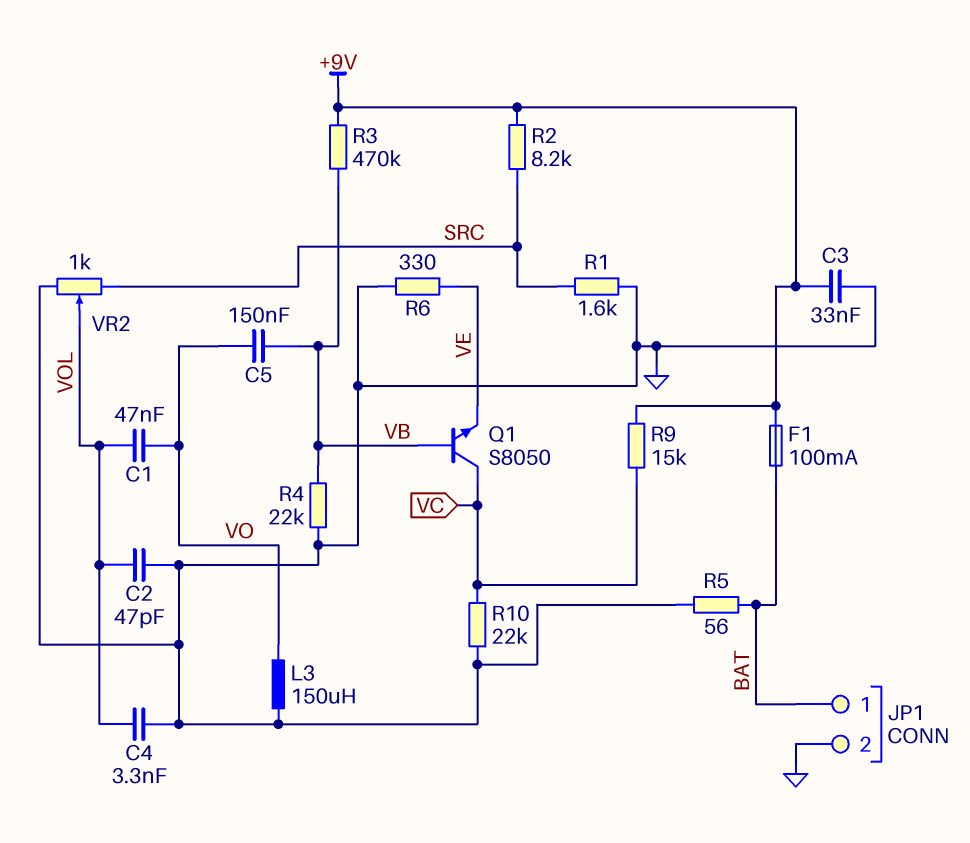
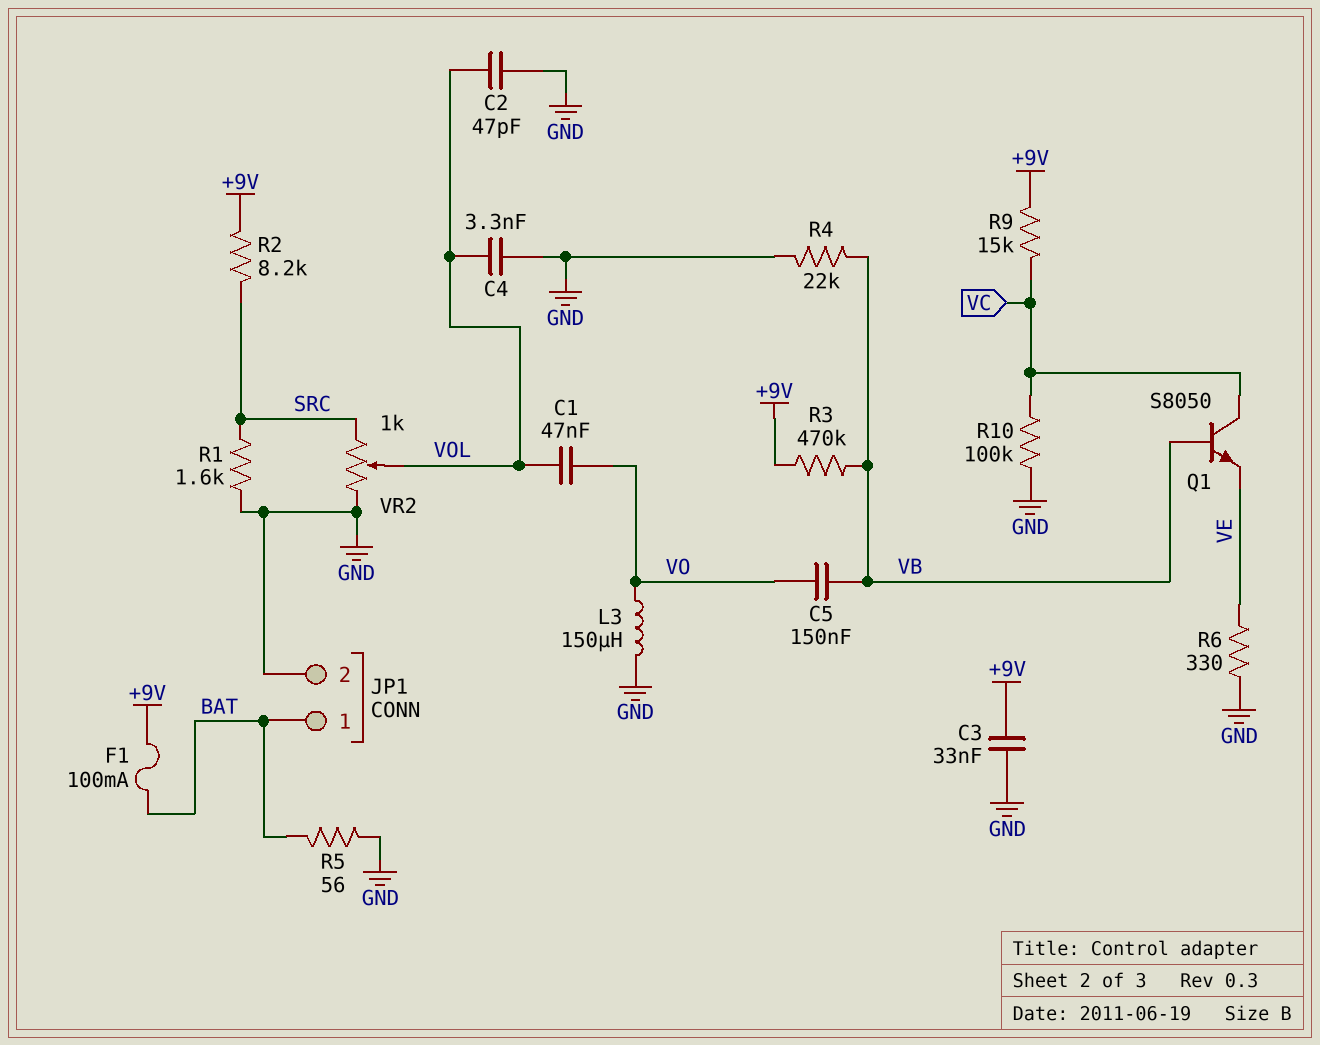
R10: 22k (GND, VC) -> 100k (GND, VC)

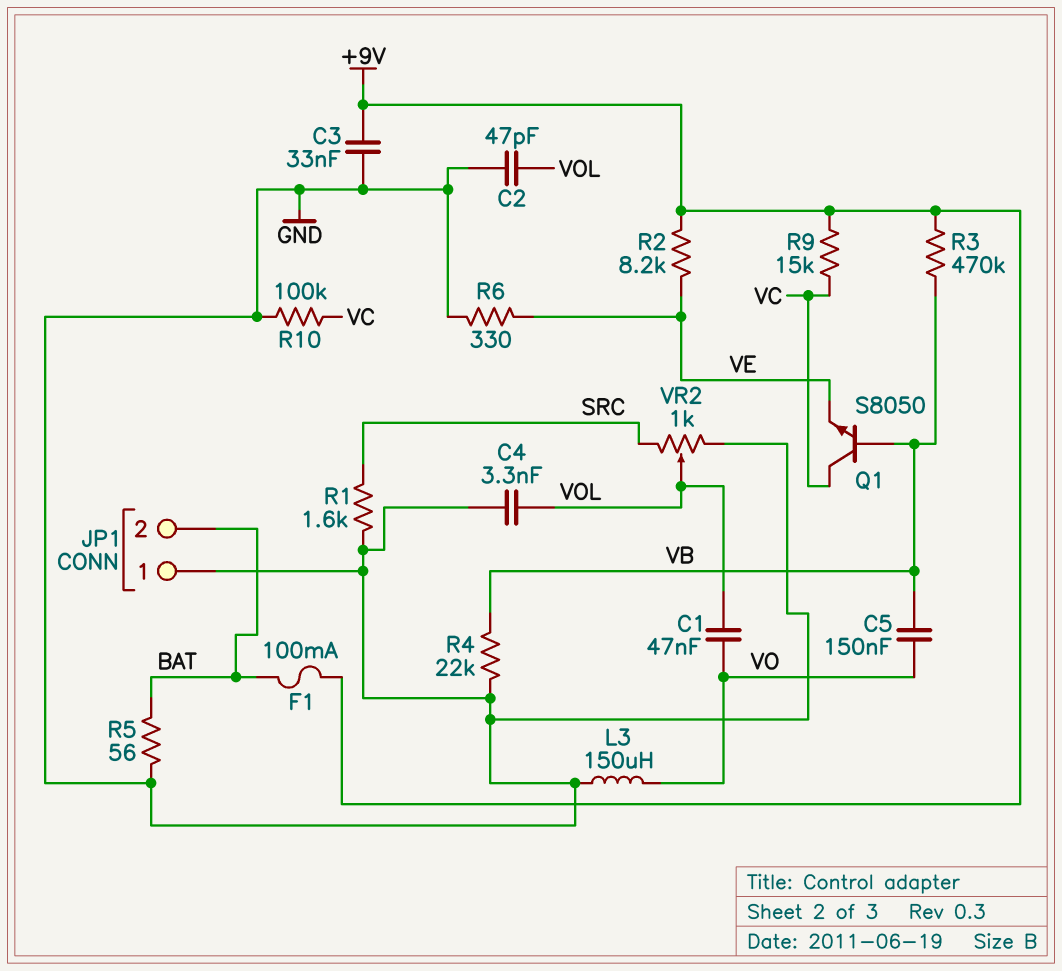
JP1 pin 1: BAT -> GND
JP1 pin 2: GND -> BAT
R2: 8.2k (+9V, SRC) -> 8.2k (+9V, VE)

